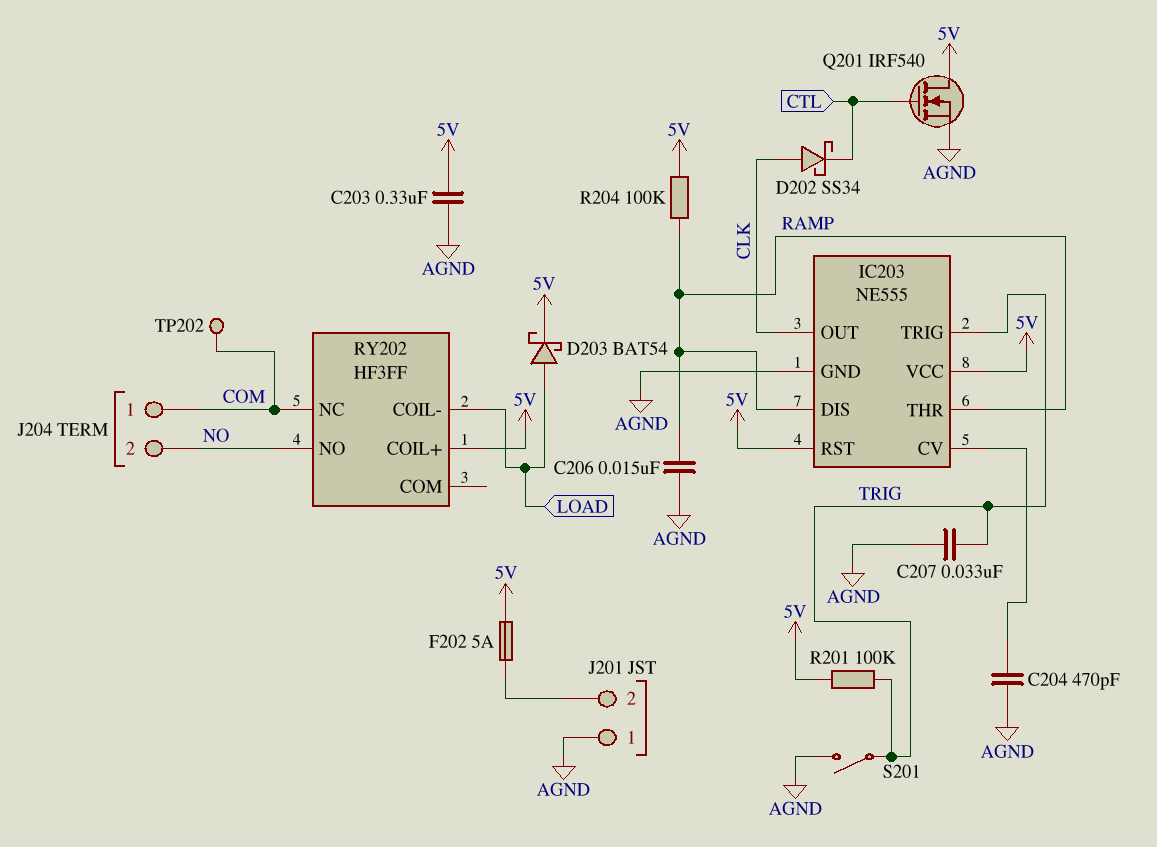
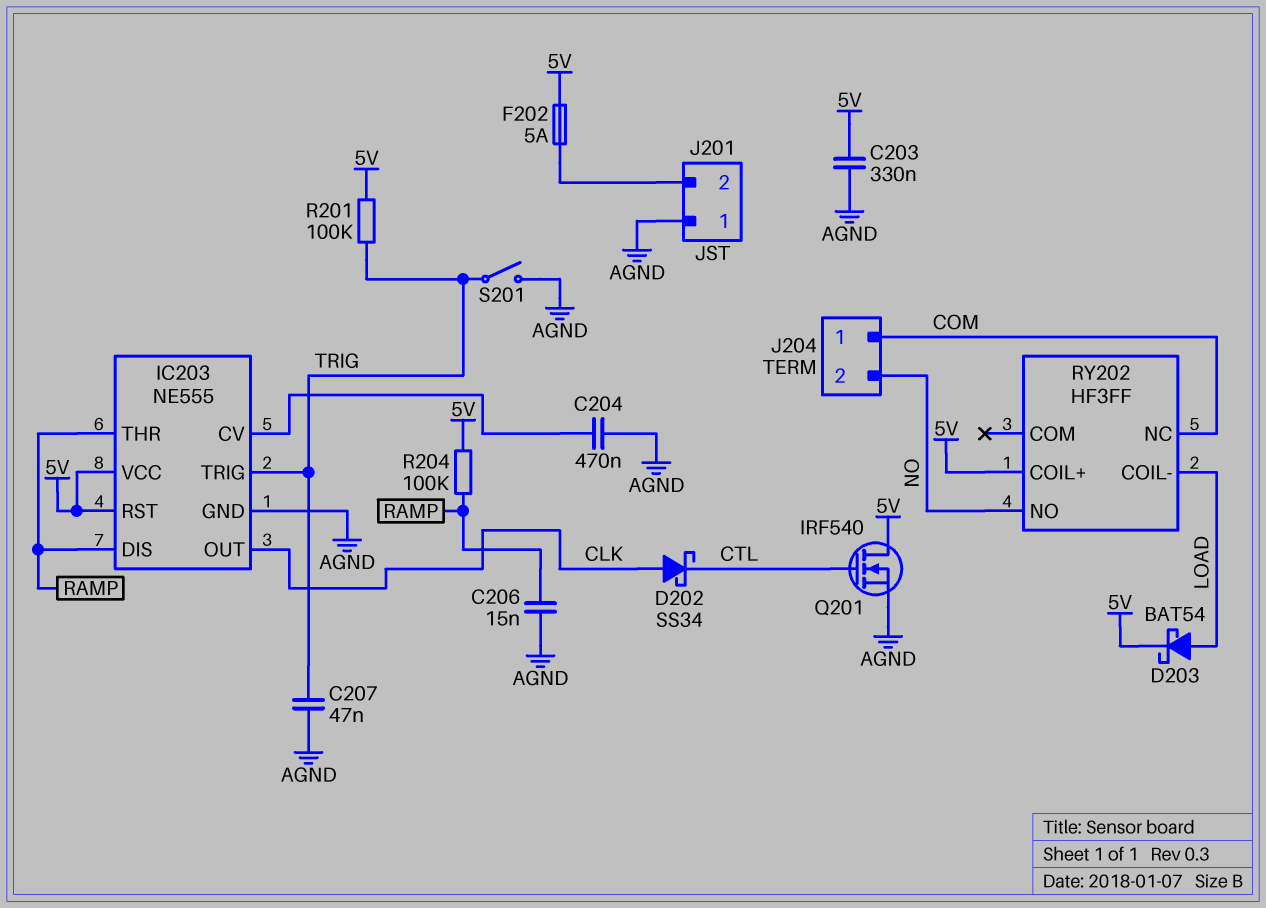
C204: 470pF (AGND, IC203/CV) -> 470nF (AGND, IC203/CV)
C207: 33nF (AGND, TRIG) -> 47nF (AGND, TRIG)
TP202: test point (COM) -> none

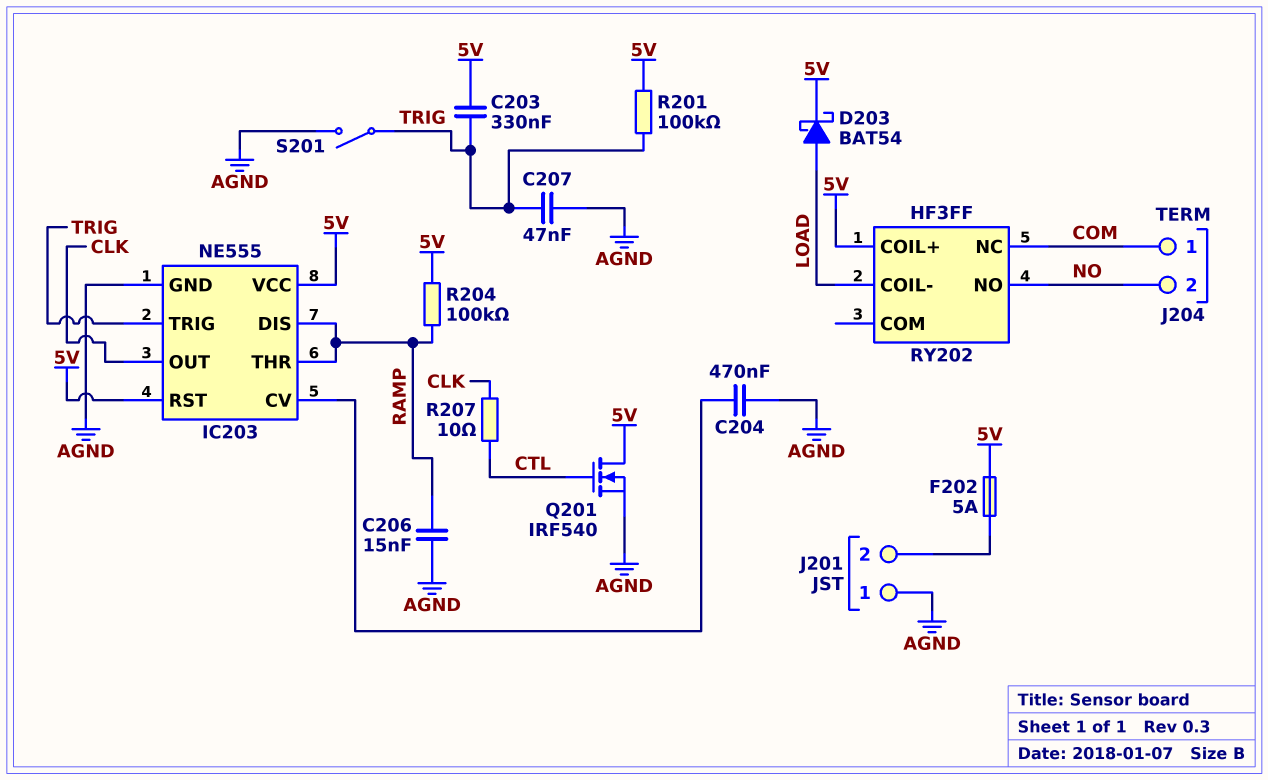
C203: 330nF (5V, AGND) -> 330nF (5V, TRIG)
D202: schottky SS34 (A CLK, K CTL) -> none
R207: none -> 10 (CLK, CTL)

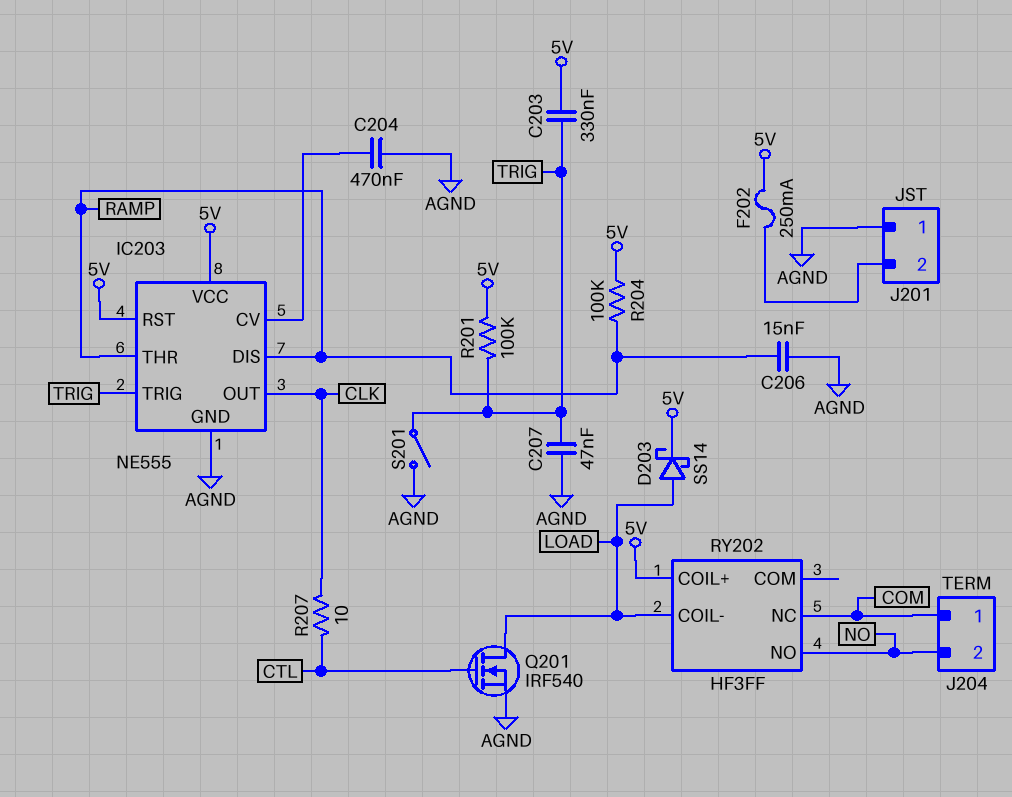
D203: schottky BAT54 (A LOAD, K 5V) -> schottky SS14 (A LOAD, K 5V)
F202: 5A (5V, J201/2) -> 250mA (5V, J201/2)
Q201: NMOS IRF540 (G CTL, D 5V, S AGND) -> NMOS IRF540 (G CTL, D LOAD, S AGND)

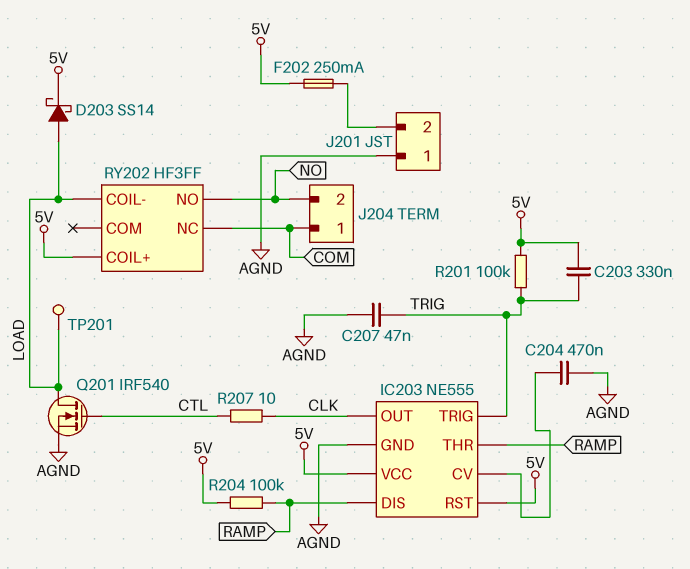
C206: 15nF (AGND, RAMP) -> none
S201: switch (AGND, TRIG) -> none
TP201: none -> test point (LOAD)

